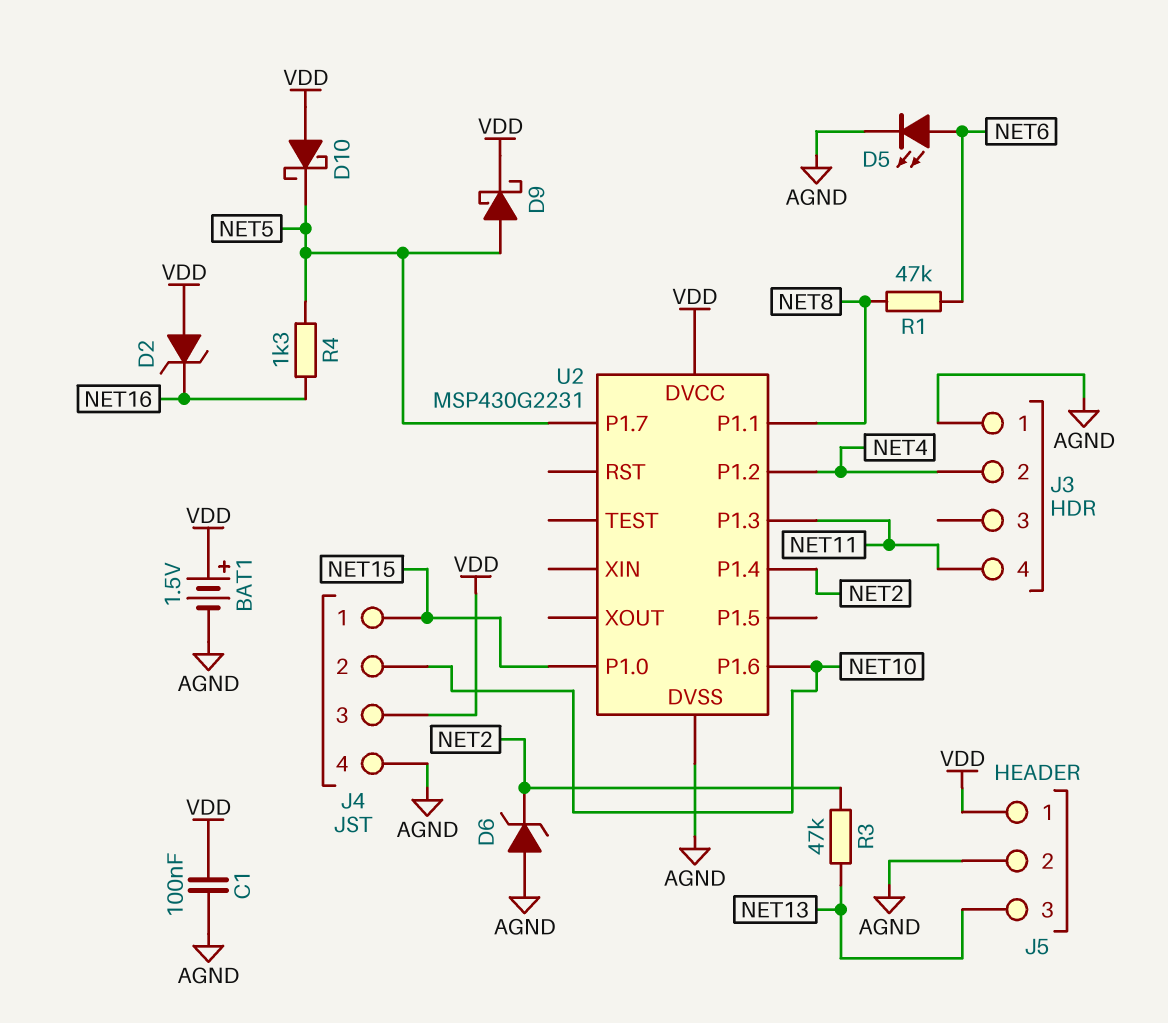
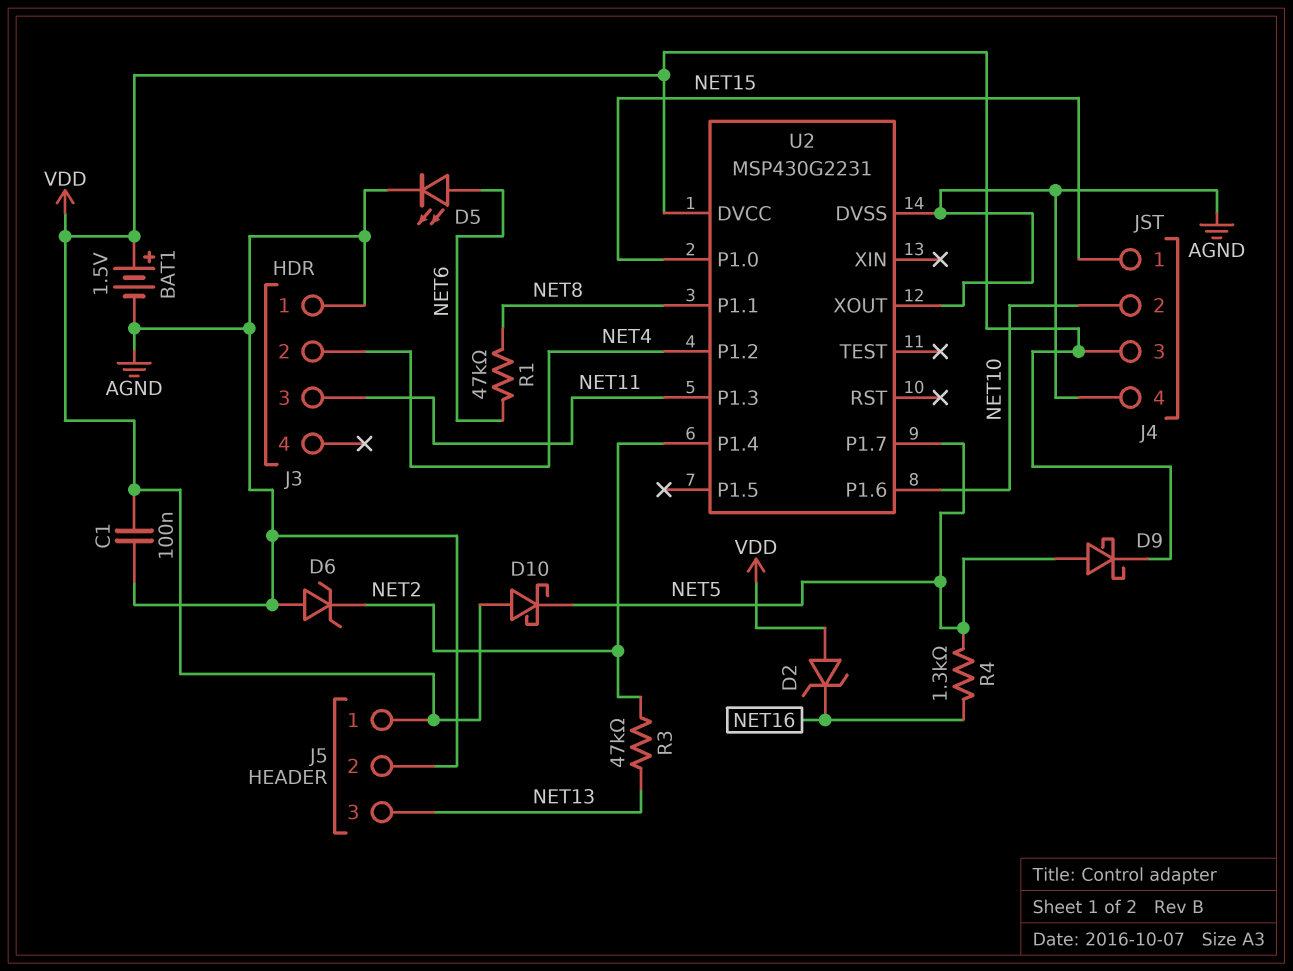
J3 pin 3: none -> NET11
J3 pin 4: NET11 -> none
U2 pin XOUT: none -> AGND

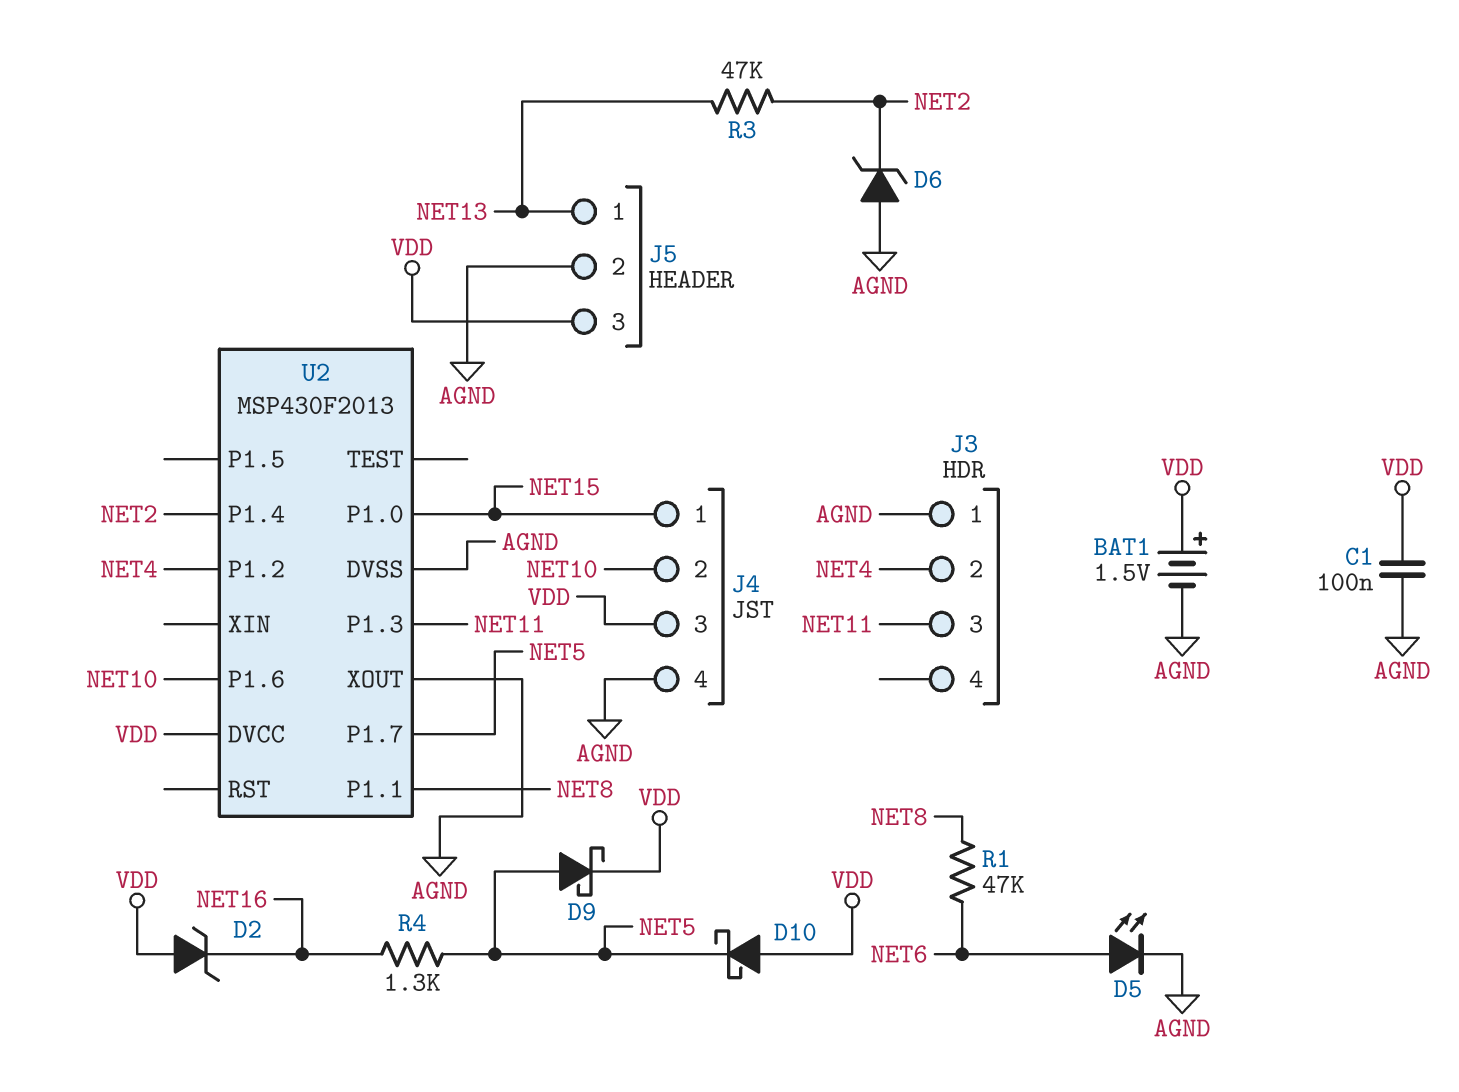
J5 pin 1: VDD -> NET13
J5 pin 3: NET13 -> VDD
U2: MSP430G2231 -> MSP430F2013

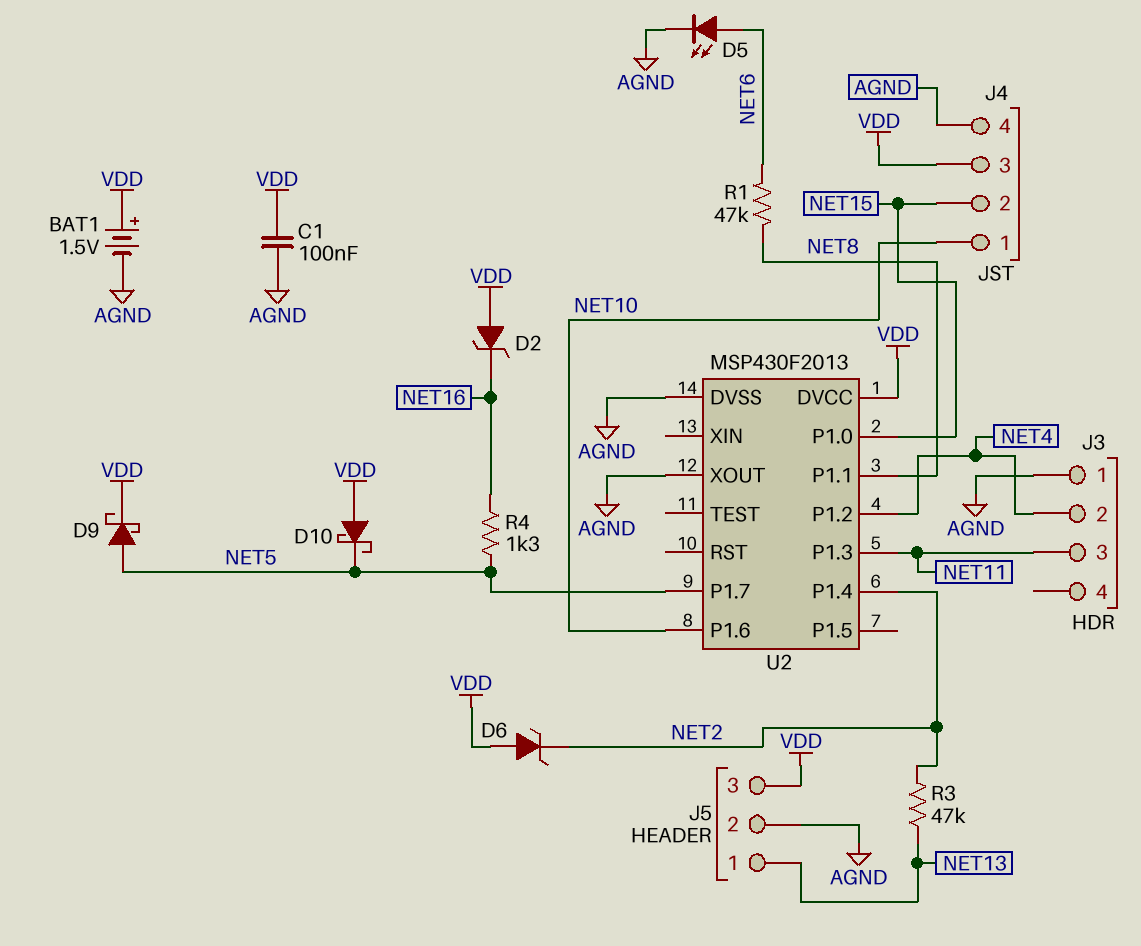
D6: zener (A AGND, K NET2) -> zener (A VDD, K NET2)
J4 pin 1: NET15 -> NET10
J4 pin 2: NET10 -> NET15

